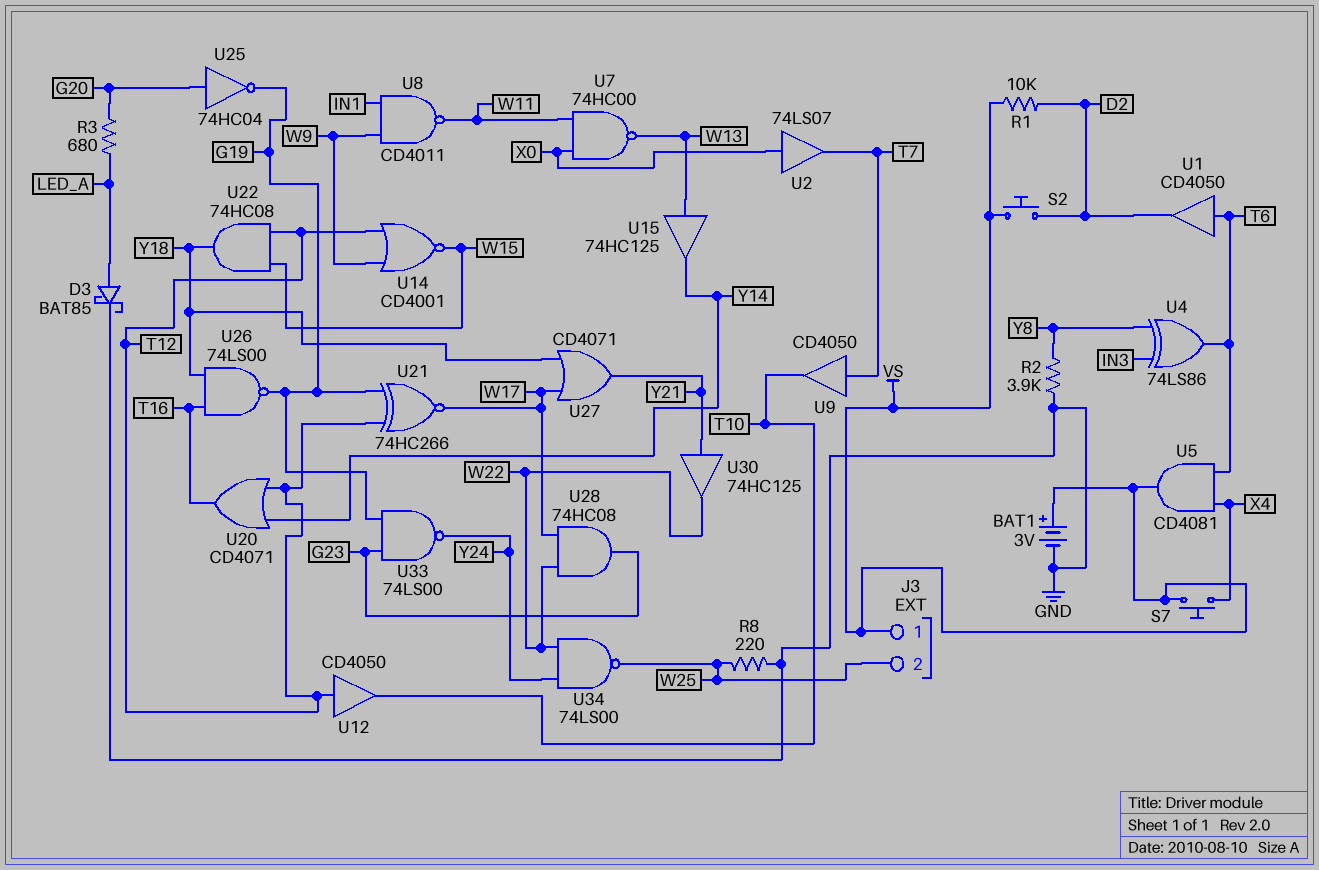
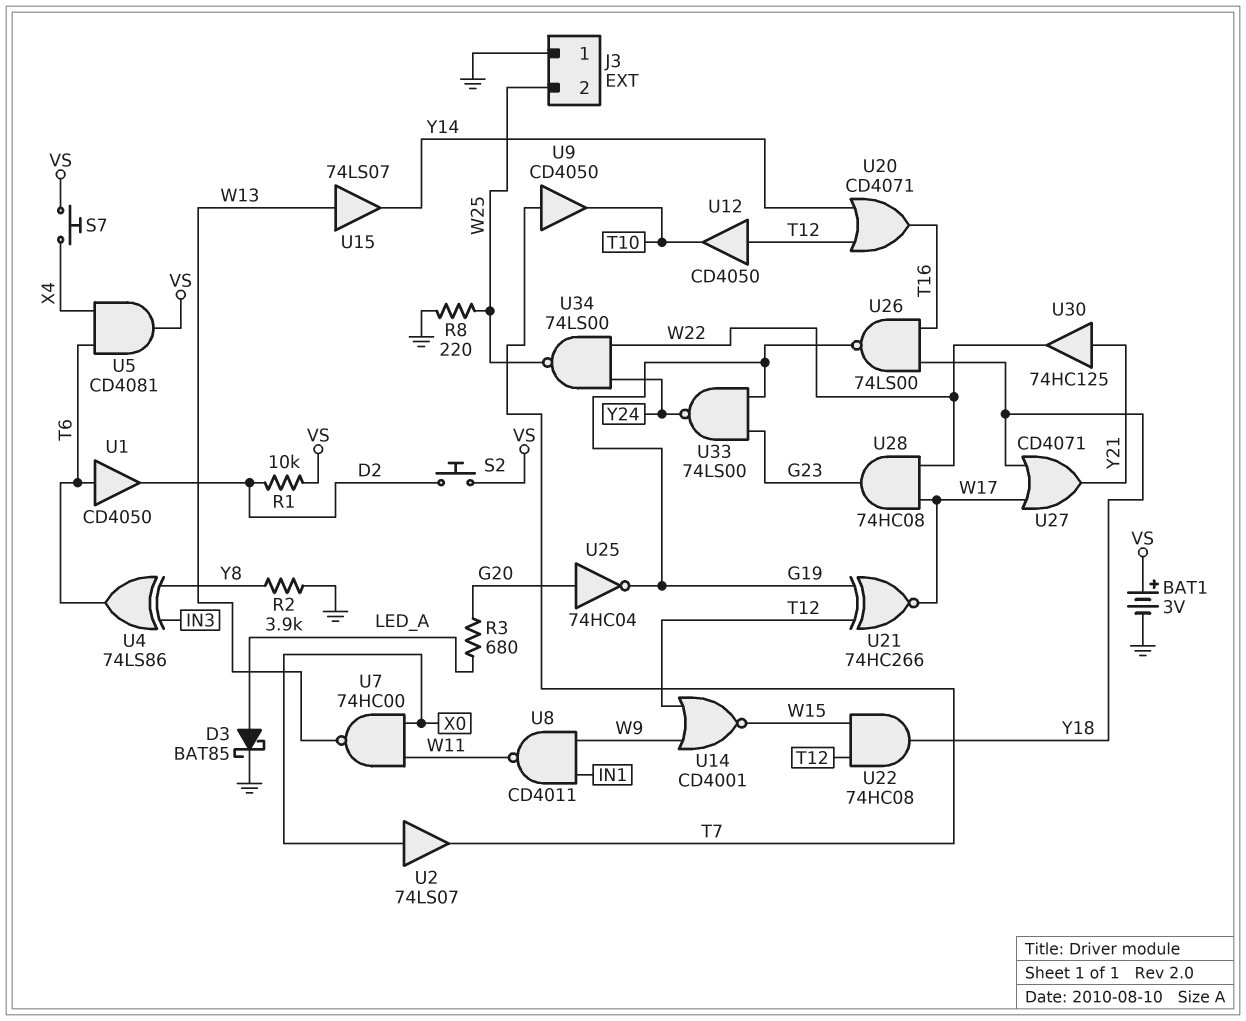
J3 pin 1: VS -> GND
U15: buffer 74HC125 (in W13, out Y14) -> buffer 74LS07 (in W13, out Y14)

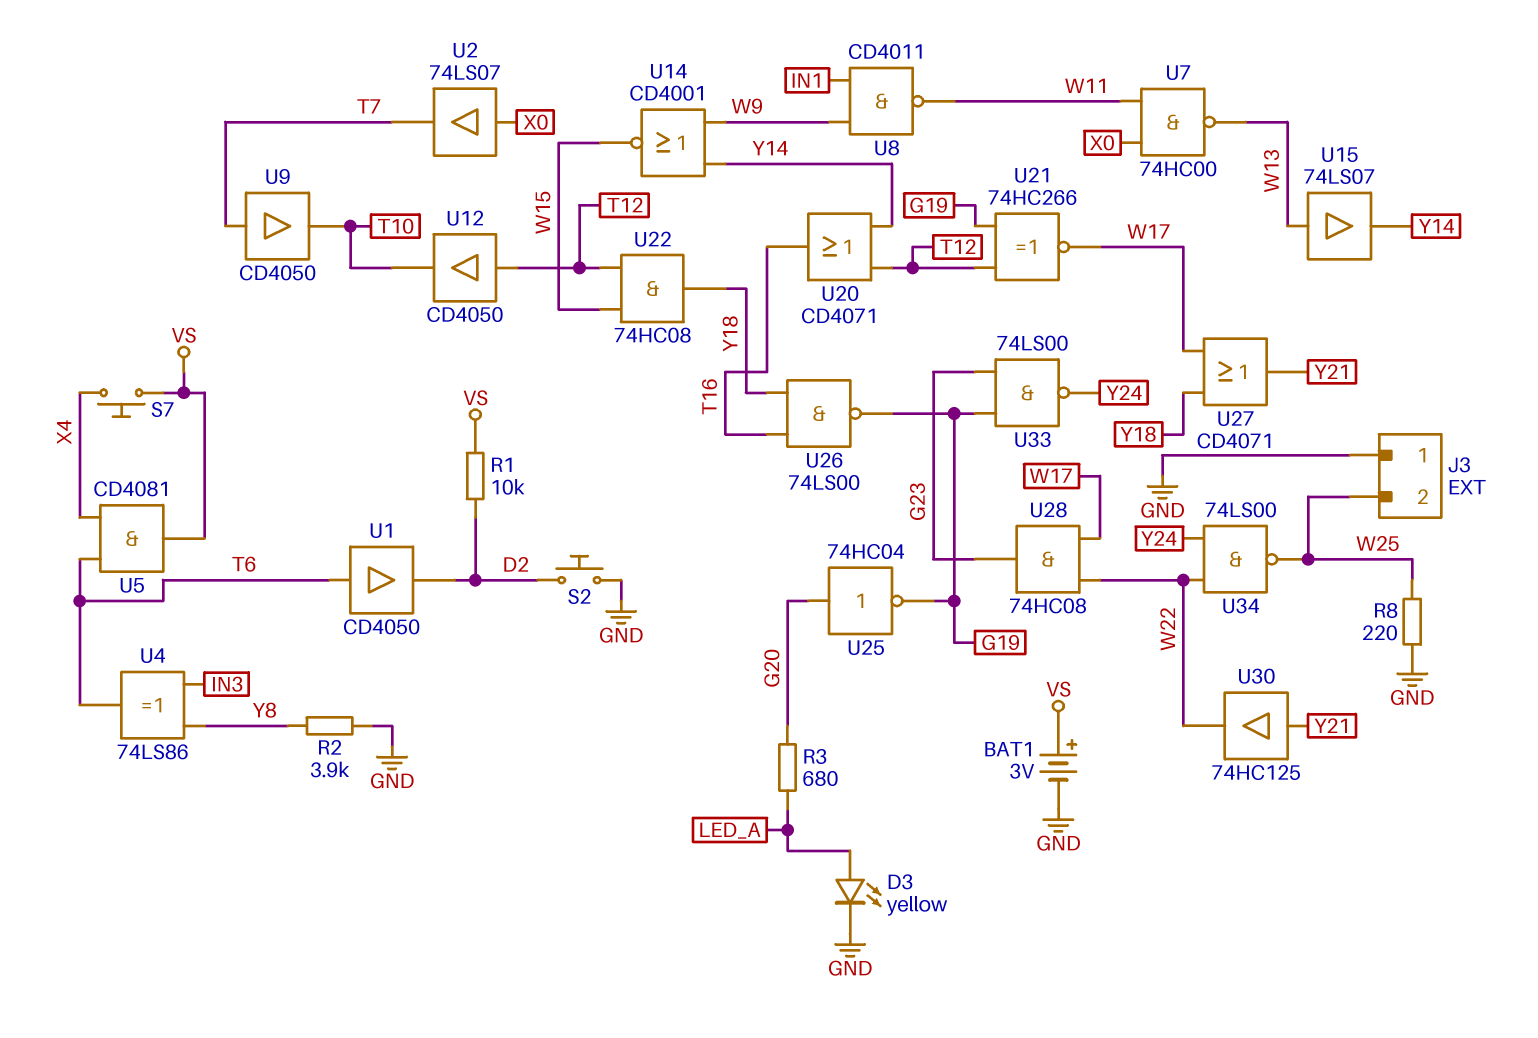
D3: schottky BAT85 (A LED_A, K GND) -> LED yellow (A LED_A, K GND)
S2: button (D2, VS) -> button (D2, GND)
U14: NOR CD4001 (in T12, in W9, out W15) -> NOR CD4001 (in W9, in Y14, out W15)

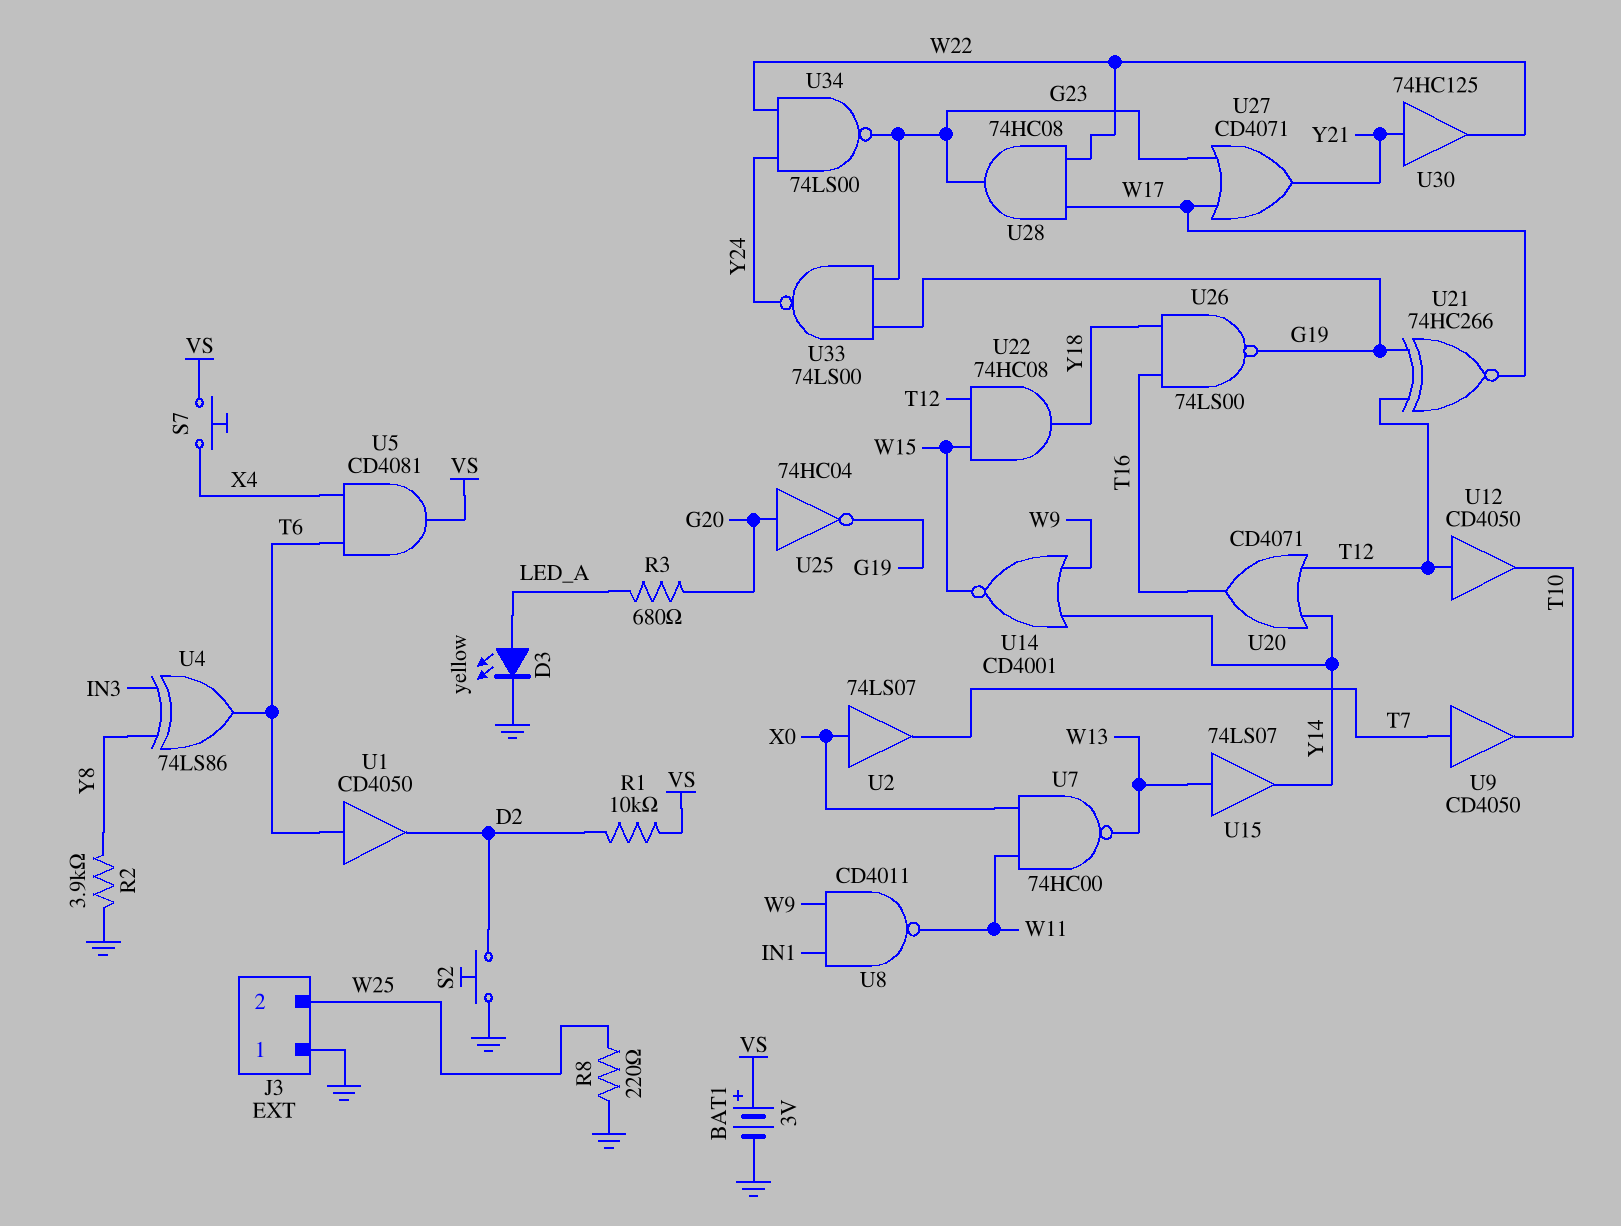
U27: OR CD4071 (in W17, in Y18, out Y21) -> OR CD4071 (in G23, in W17, out Y21)
U34: NAND 74LS00 (in W22, in Y24, out W25) -> NAND 74LS00 (in W22, in Y24, out G23)

